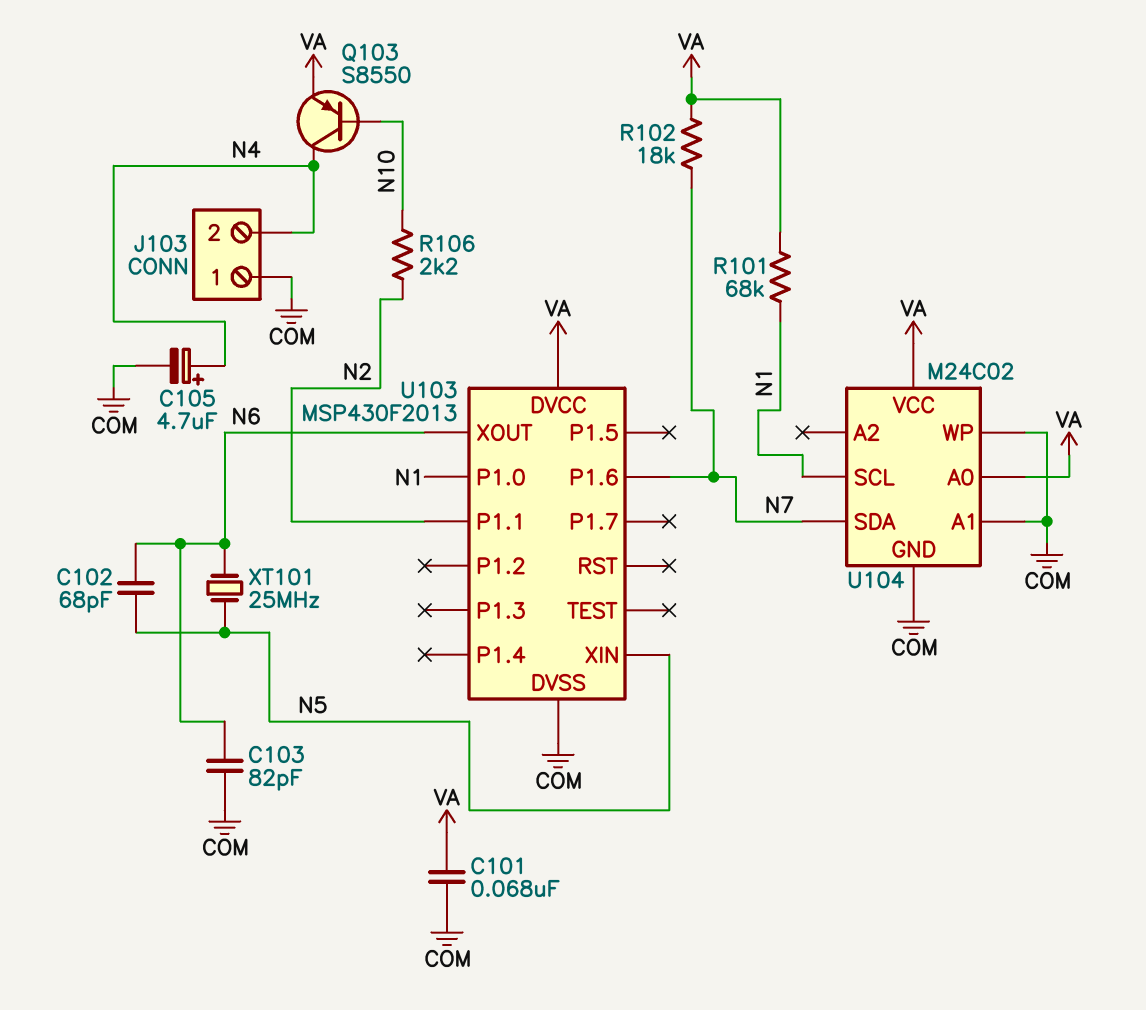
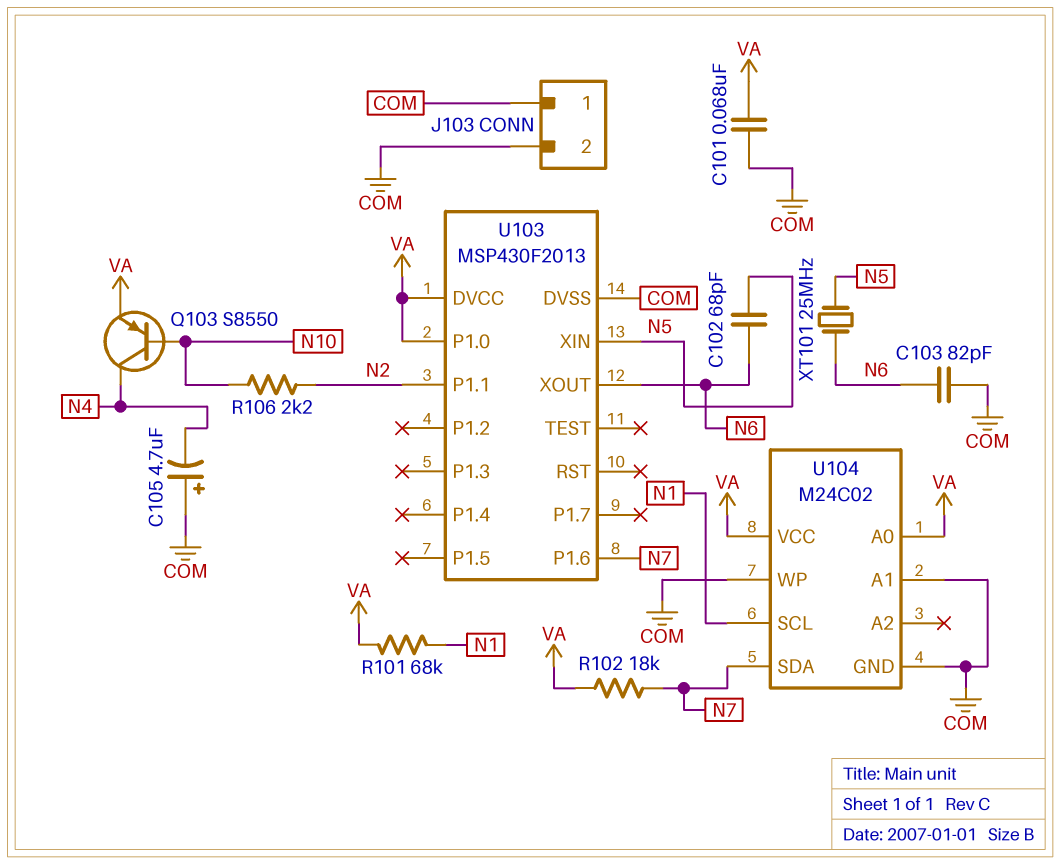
C105: 4.7uF (plus N4, minus COM) -> 4.7uF (plus COM, minus N4)
J103 pin 2: N4 -> COM
U103 pin P1.0: N1 -> VA

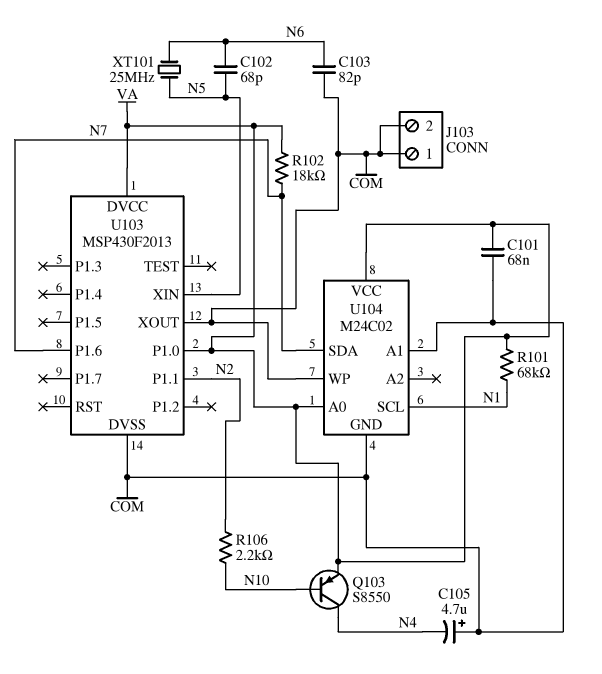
U103 pin XOUT: N6 -> COM

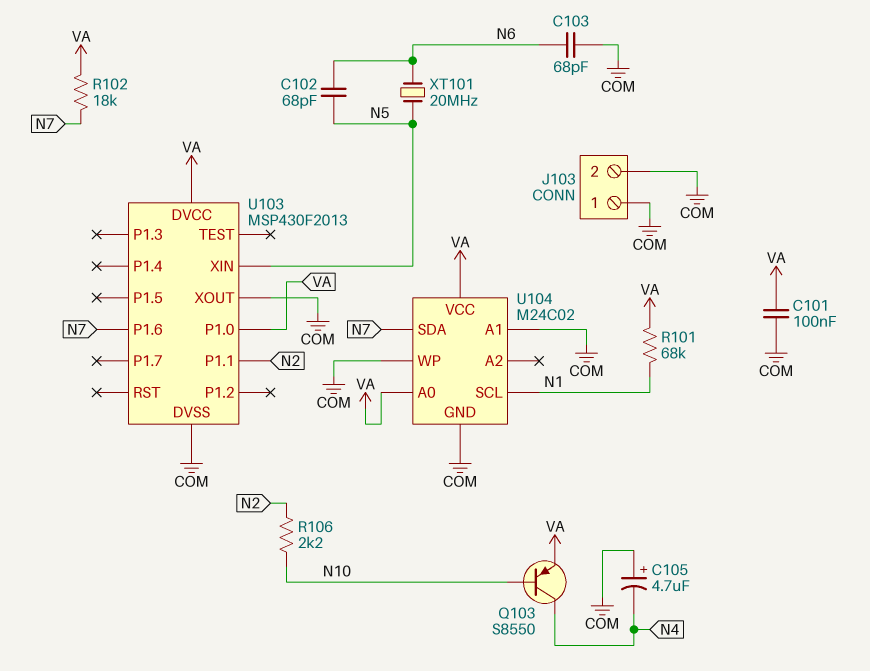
C101: 68nF (COM, VA) -> 100nF (COM, VA)
C103: 82pF (COM, N6) -> 68pF (COM, N6)
XT101: 25MHz (N5, N6) -> 20MHz (N5, N6)

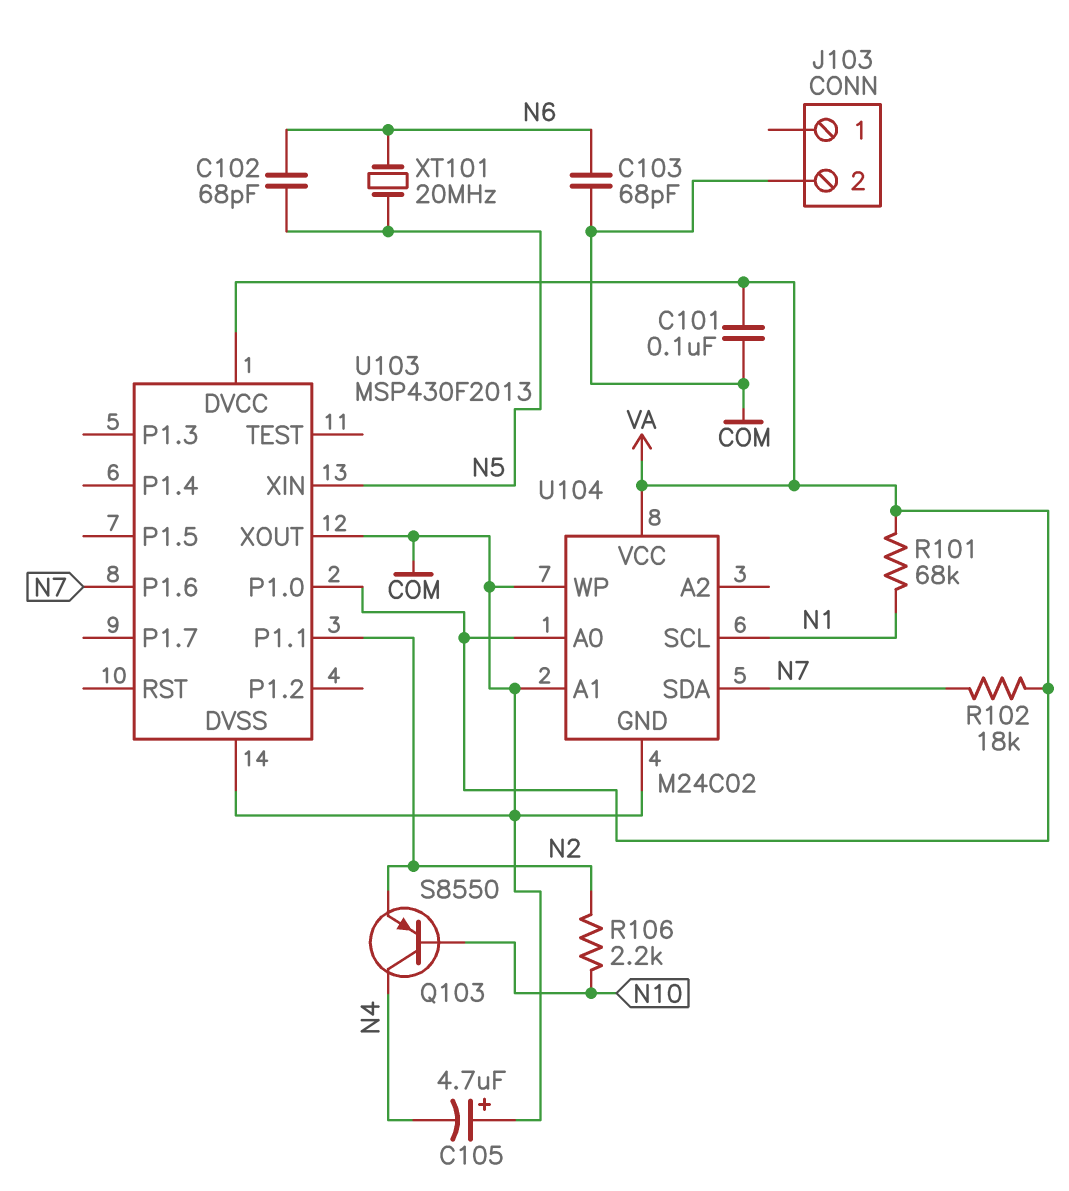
J103 pin 1: COM -> none
Q103: PNP S8550 (B N10, C N4, E VA) -> PNP S8550 (B N10, C N4, E N2)

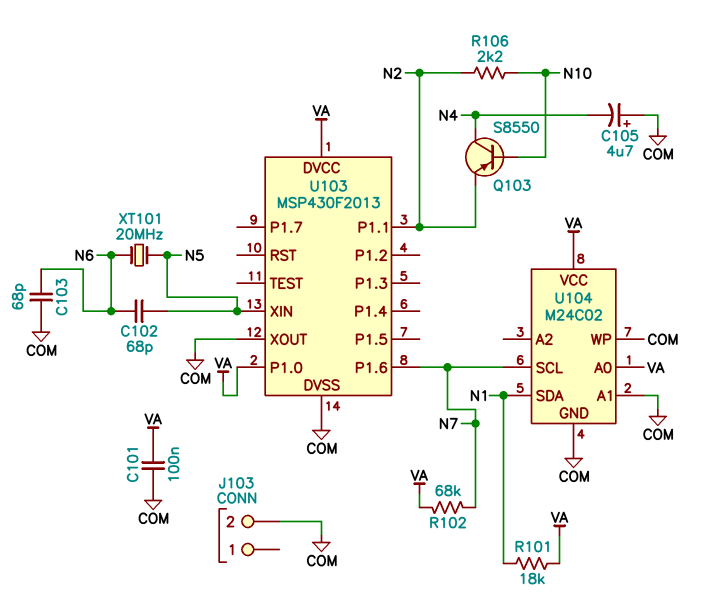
R101: 68k (N1, VA) -> 18k (N1, VA)
R102: 18k (N7, VA) -> 68k (N7, VA)
U104 pin SCL: N1 -> N7
U104 pin SDA: N7 -> N1

